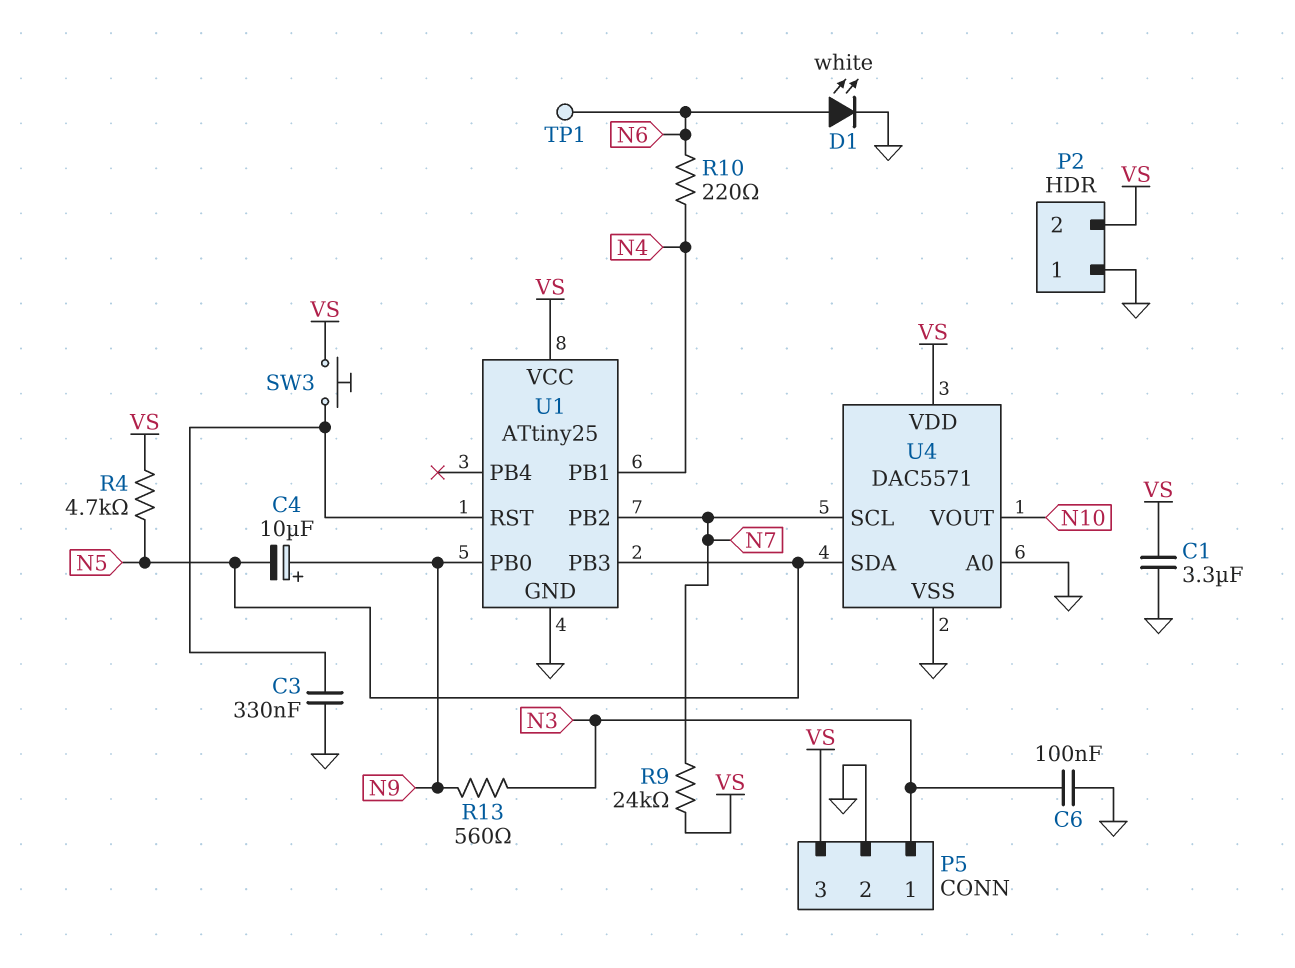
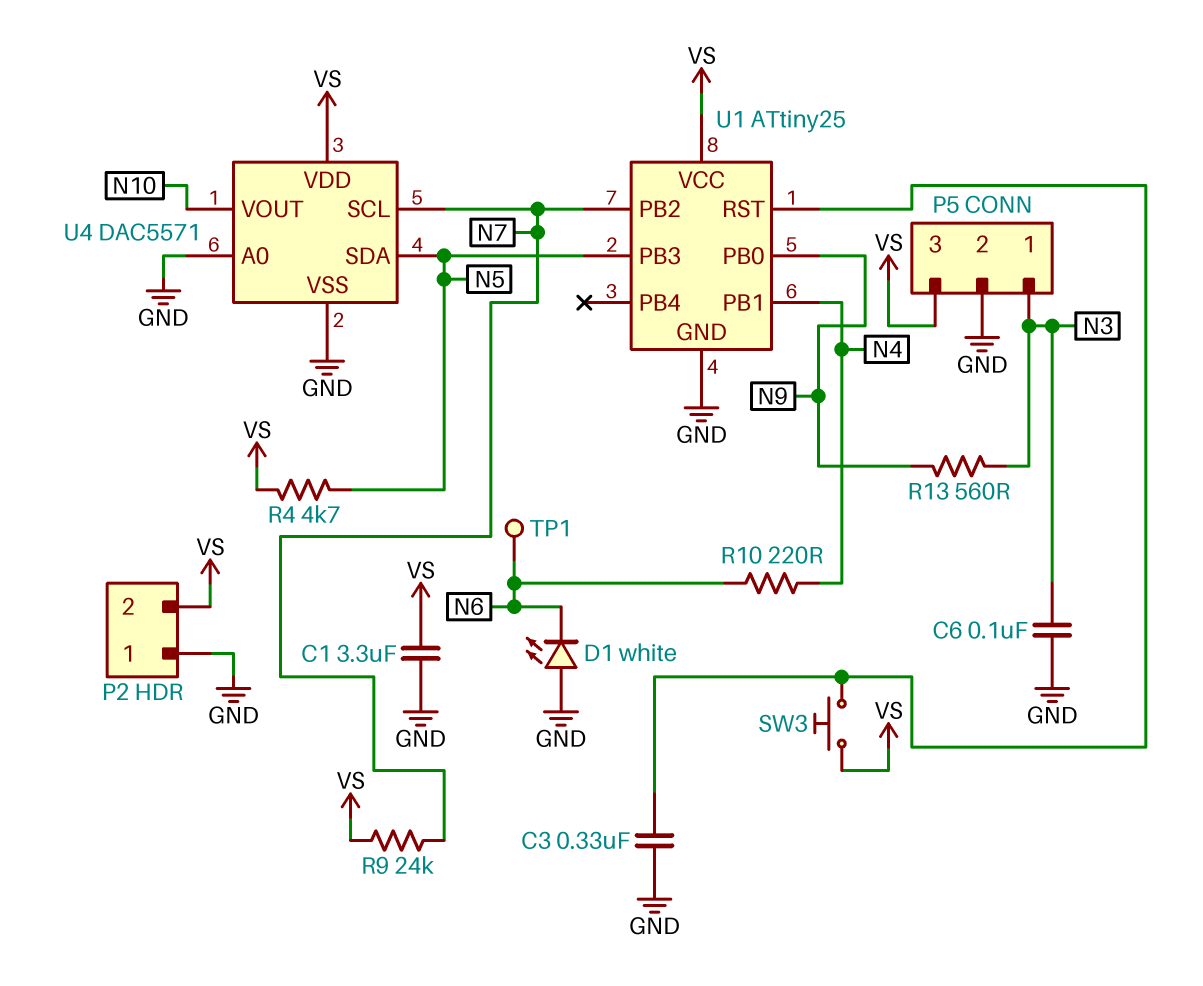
C4: 10uF (plus N9, minus N5) -> none
D1: LED white (A N6, K GND) -> LED white (A GND, K N6)

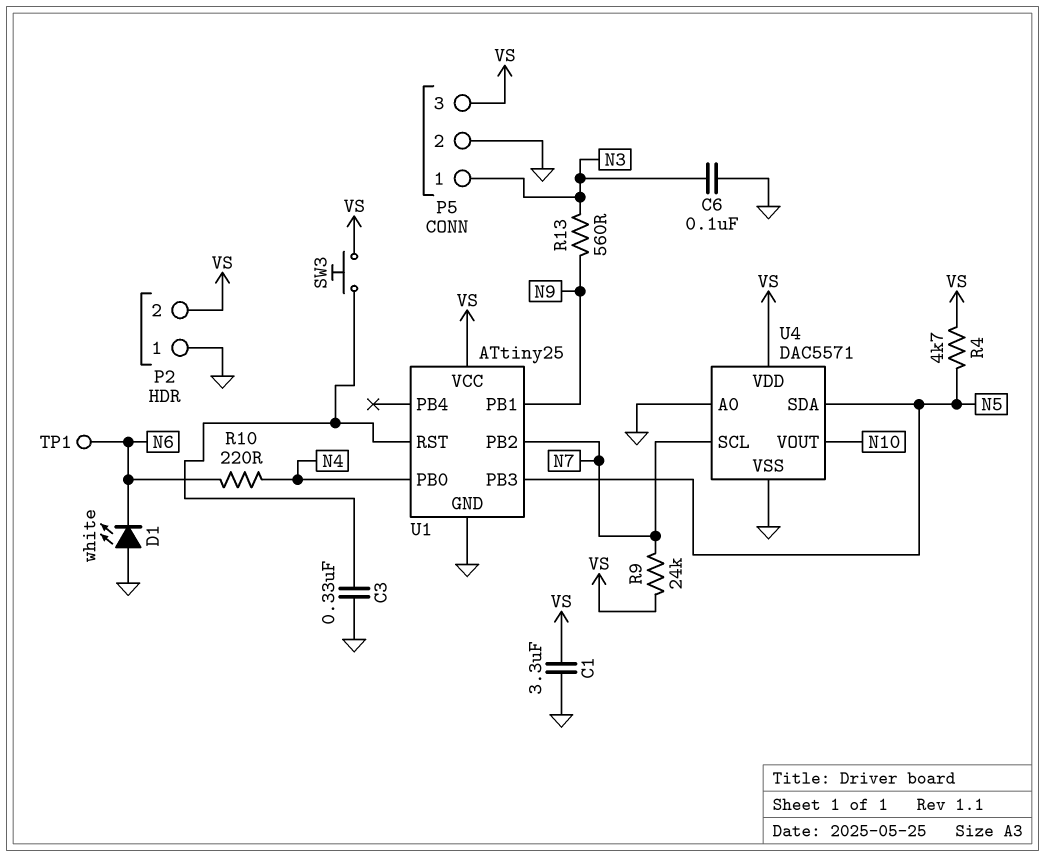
U1 pin PB0: N9 -> N4
U1 pin PB1: N4 -> N9

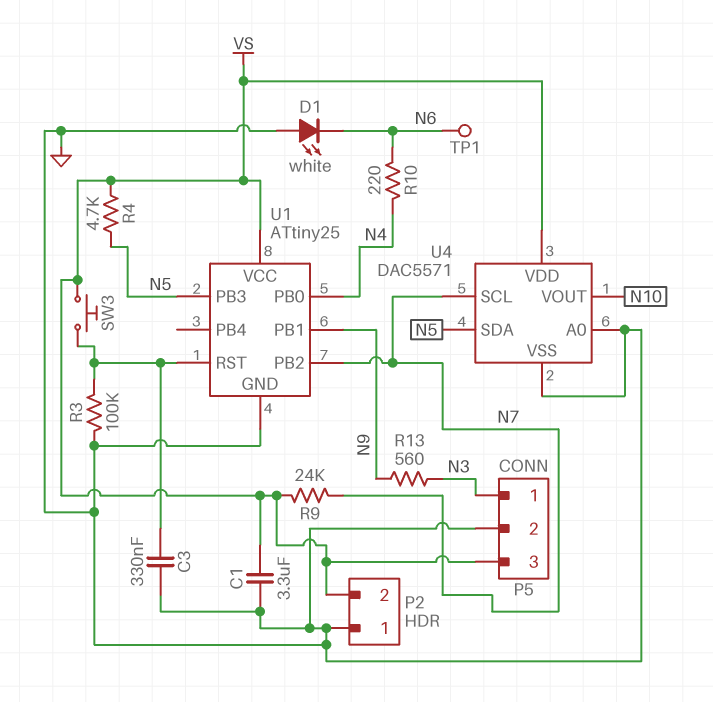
C6: 100nF (GND, N3) -> none
R3: none -> 100k (GND, U1/RST)

